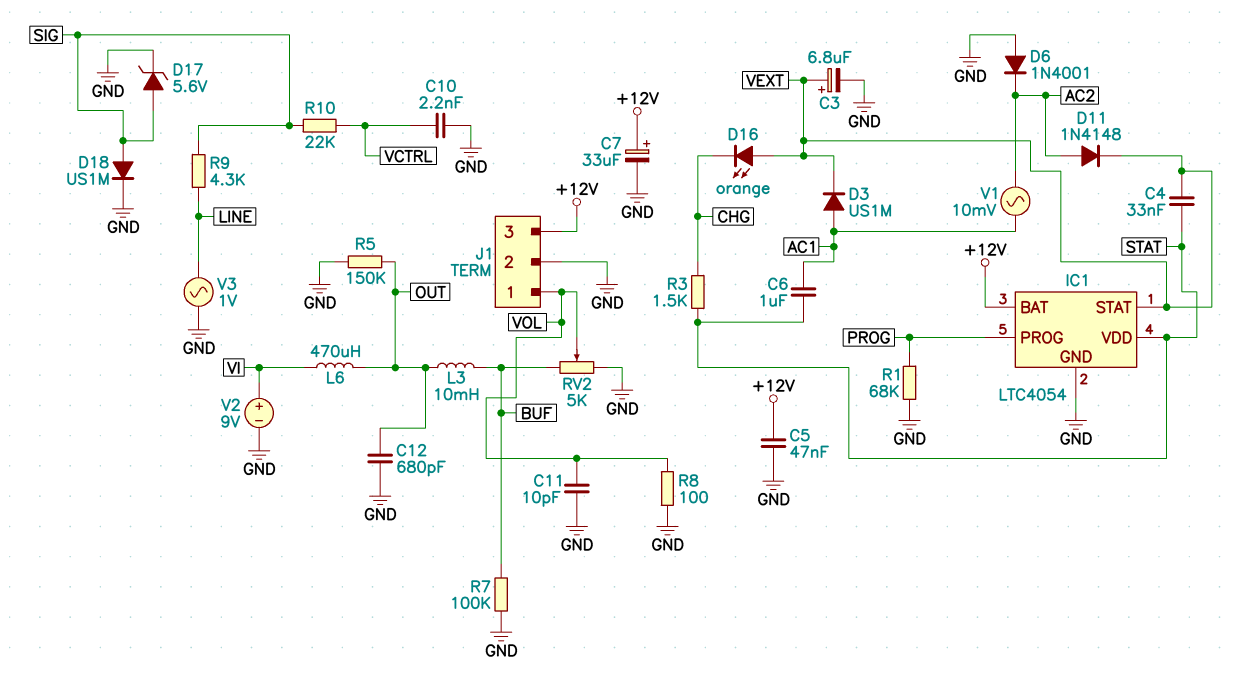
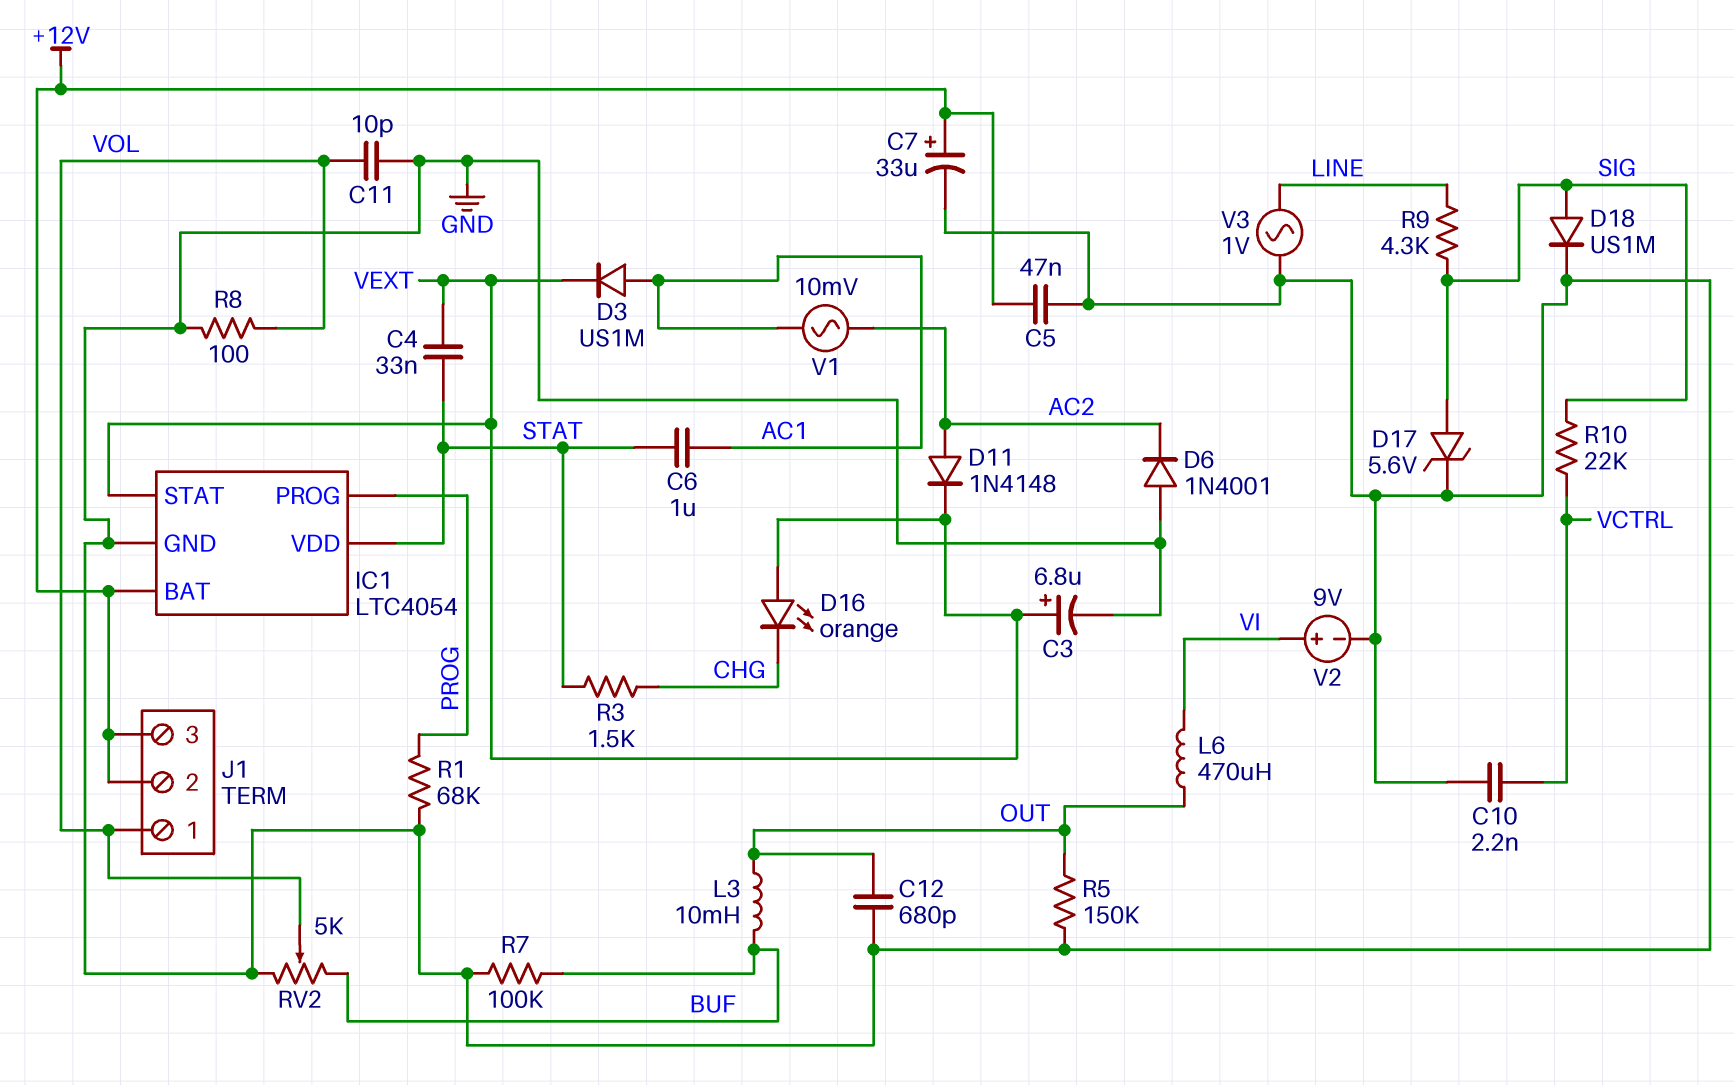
J1 pin 2: GND -> +12V

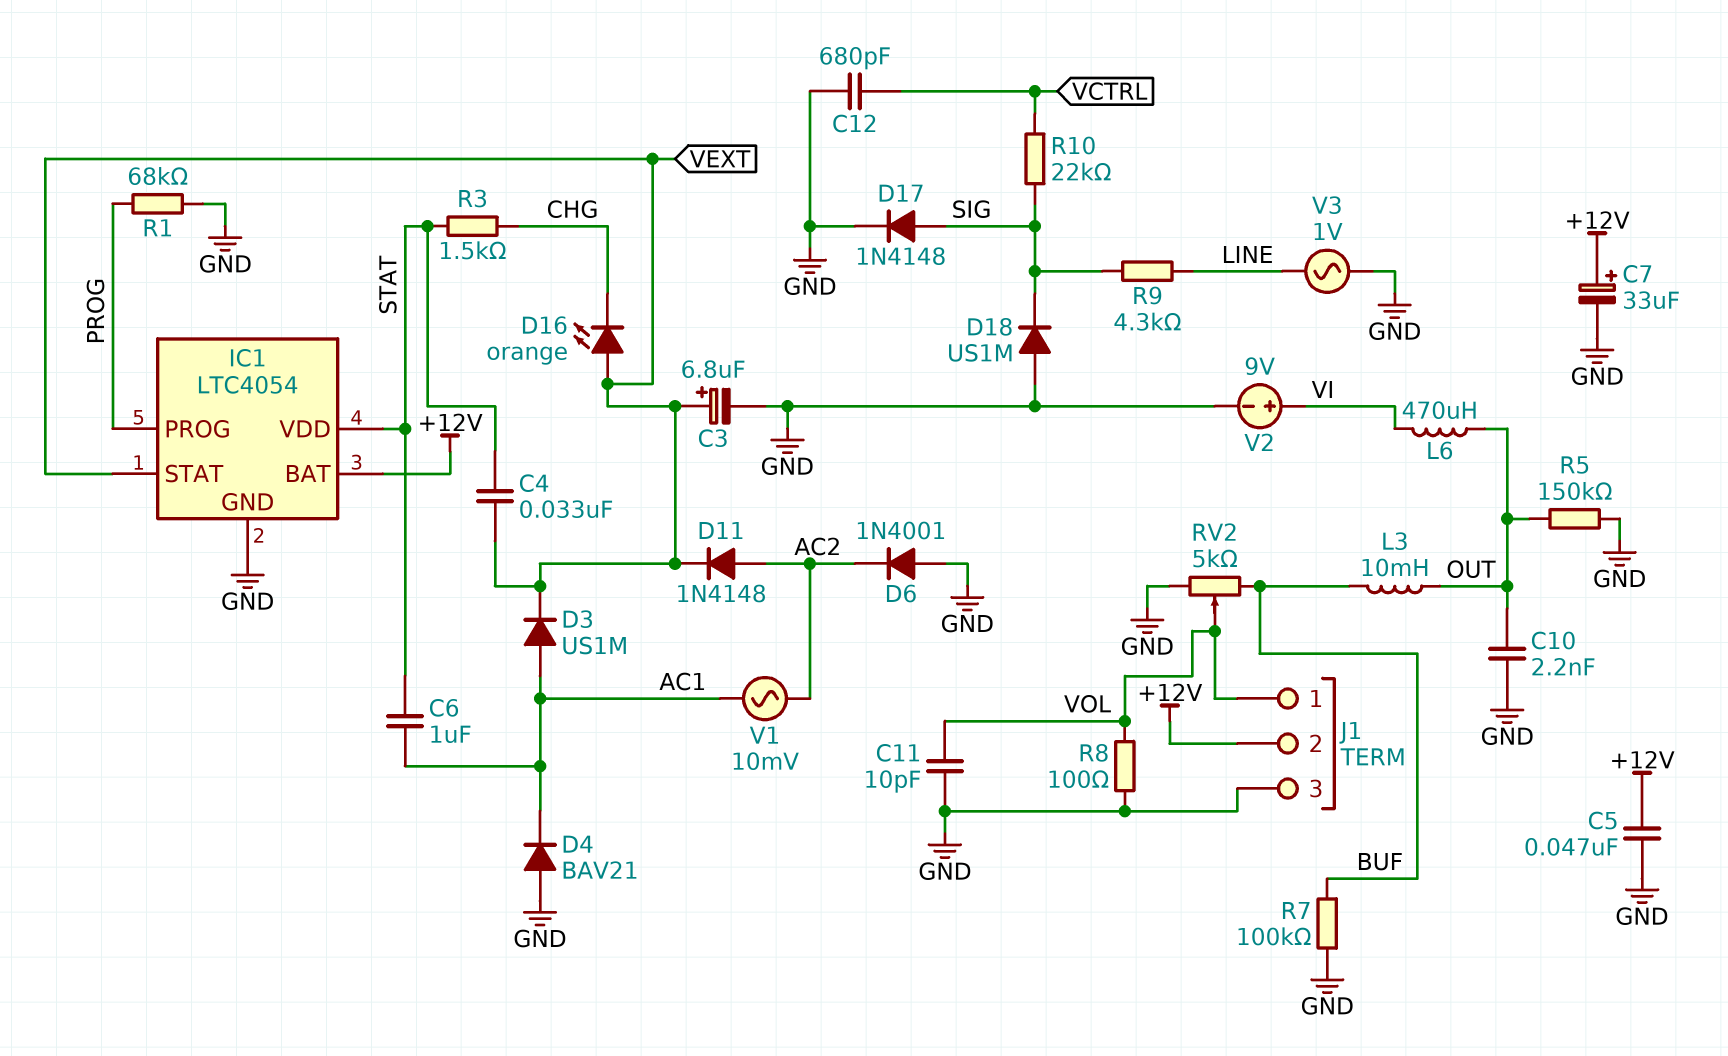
C10: 2.2nF (GND, VCTRL) -> 2.2nF (GND, OUT)
C12: 680pF (GND, OUT) -> 680pF (GND, VCTRL)
D4: none -> diode BAV21 (A GND, K AC1)
D17: zener 5.6V (A SIG, K GND) -> diode 1N4148 (A SIG, K GND)
D18: diode US1M (A SIG, K GND) -> diode US1M (A GND, K SIG)
J1 pin 3: +12V -> GND

